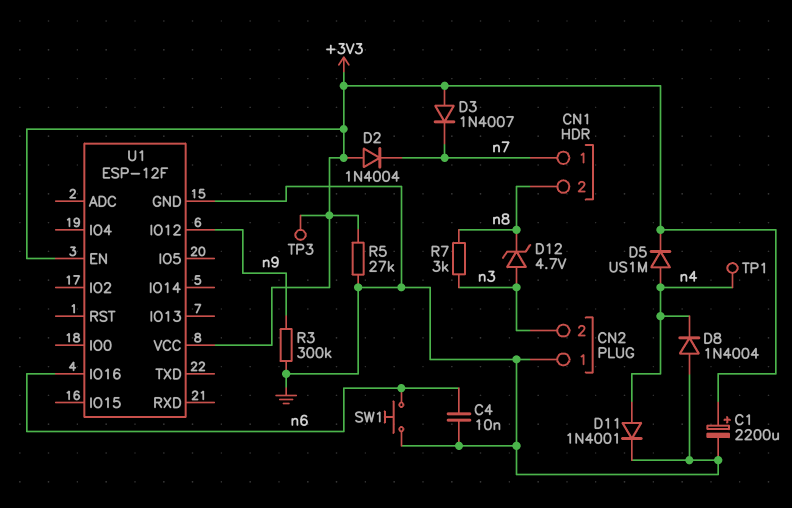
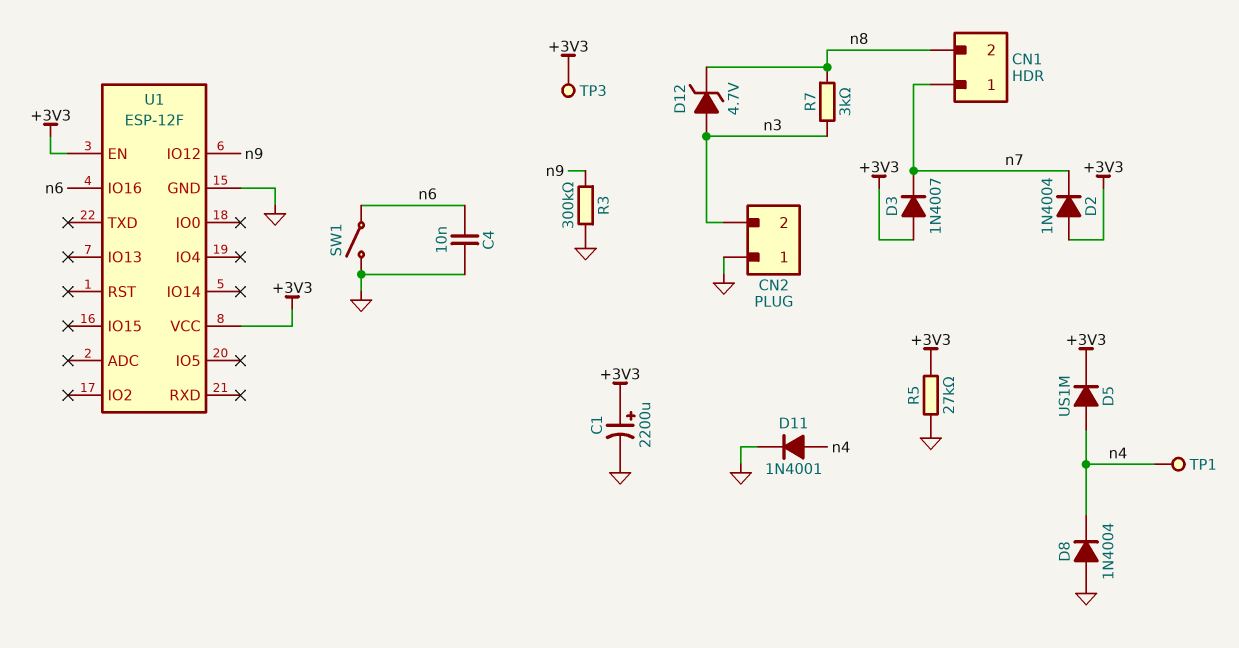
SW1: button (GND, n6) -> switch (GND, n6)

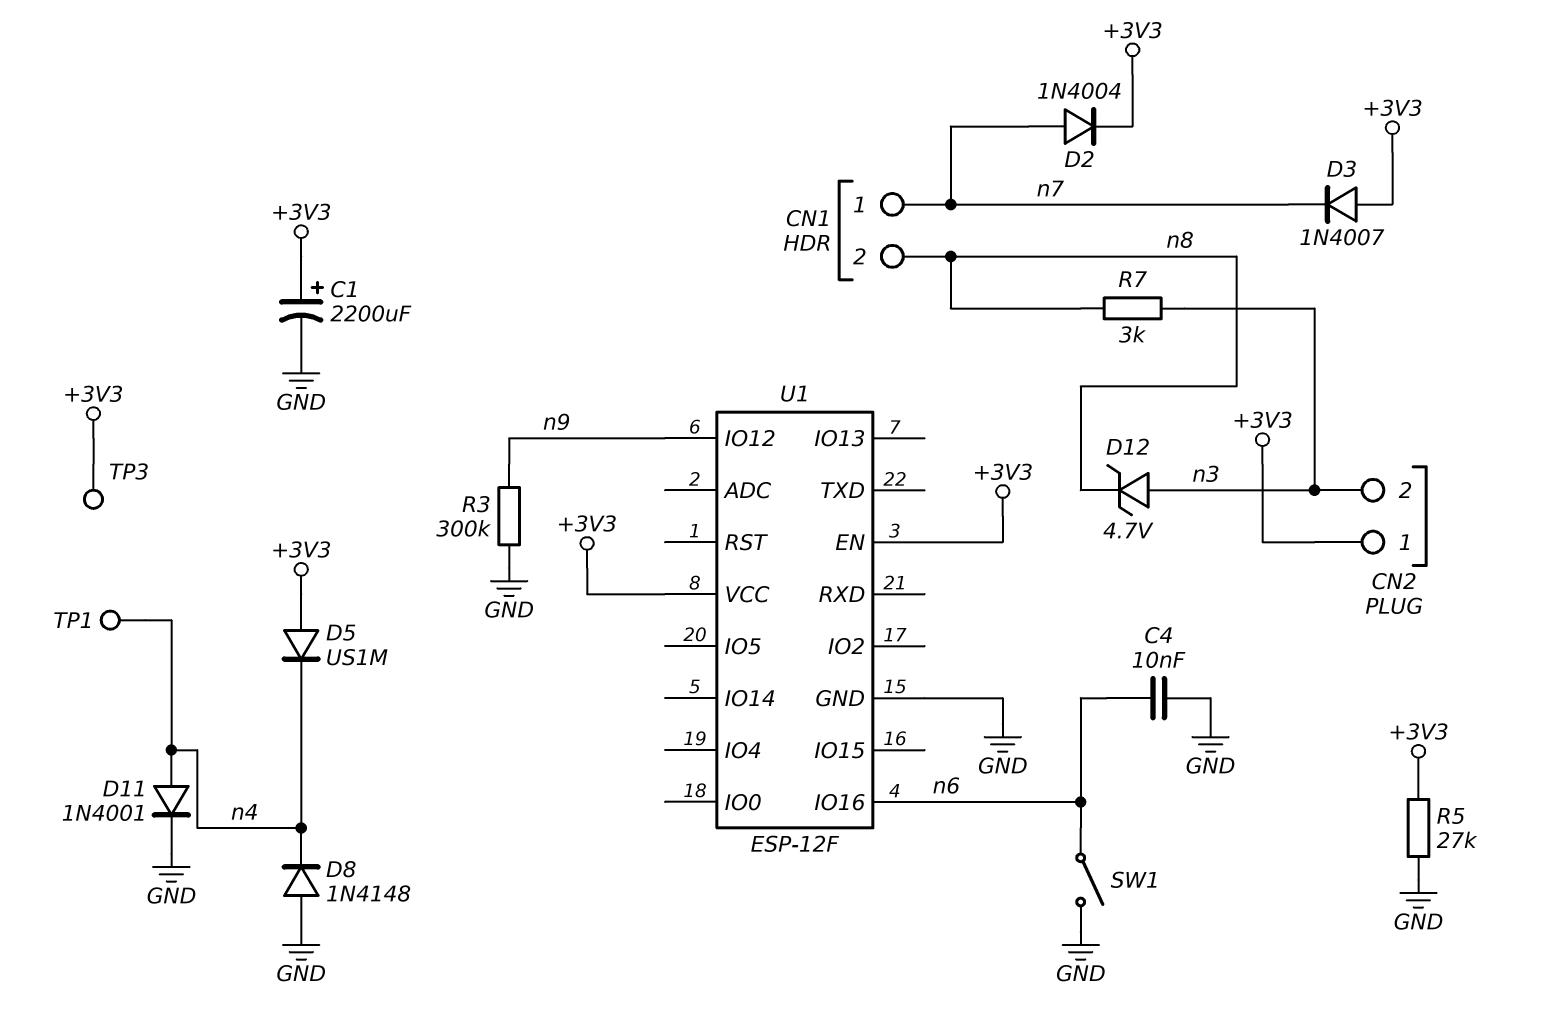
CN2 pin 1: GND -> +3V3
D2: diode 1N4004 (A +3V3, K n7) -> diode 1N4004 (A n7, K +3V3)
D5: diode US1M (A n4, K +3V3) -> diode US1M (A +3V3, K n4)
D8: diode 1N4004 (A GND, K n4) -> diode 1N4148 (A GND, K n4)

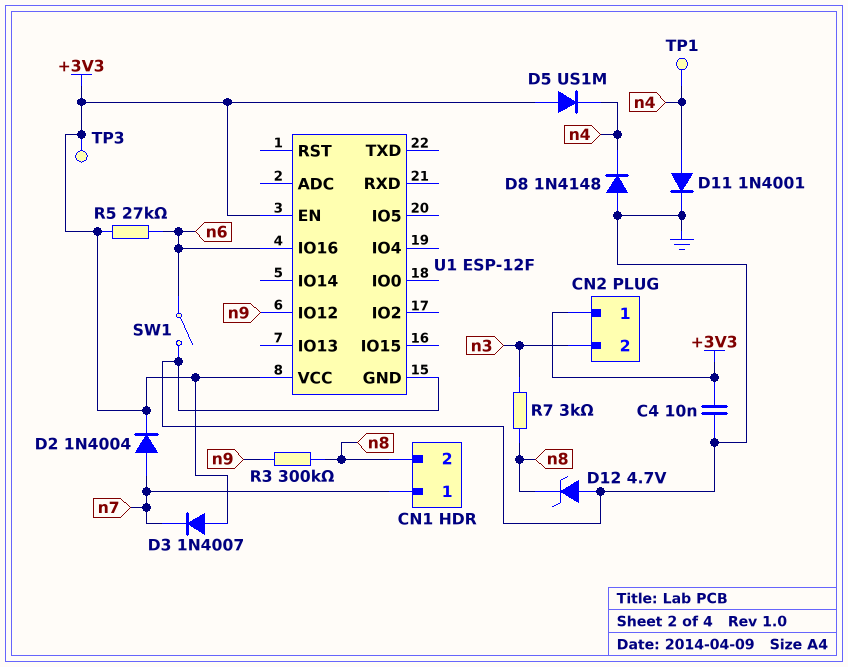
C1: 2200uF (plus +3V3, minus GND) -> none
C4: 10nF (GND, n6) -> 10nF (+3V3, GND)
D12: zener 4.7V (A n3, K n8) -> zener 4.7V (A GND, K n8)
R3: 300k (GND, n9) -> 300k (n8, n9)
R5: 27k (+3V3, GND) -> 27k (+3V3, n6)

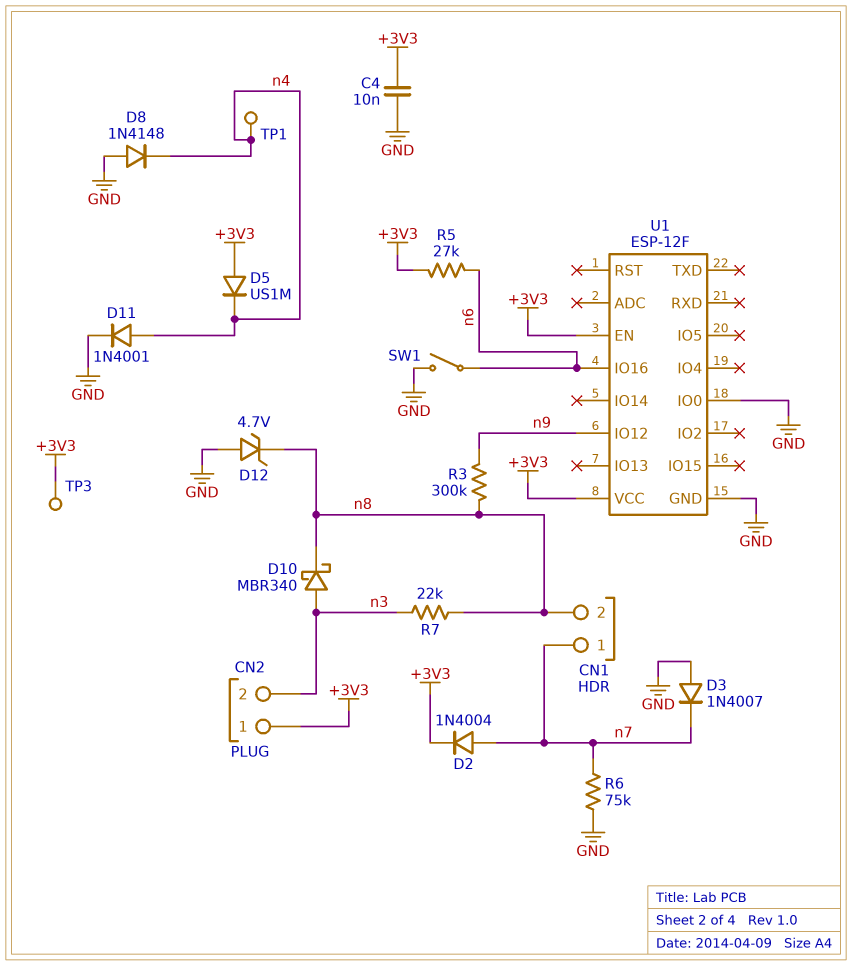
D3: diode 1N4007 (A +3V3, K n7) -> diode 1N4007 (A GND, K n7)
D10: none -> schottky MBR340 (A n3, K n8)
R6: none -> 75k (GND, n7)
R7: 3k (n3, n8) -> 22k (n3, n8)
U1 pin IO0: none -> GND

